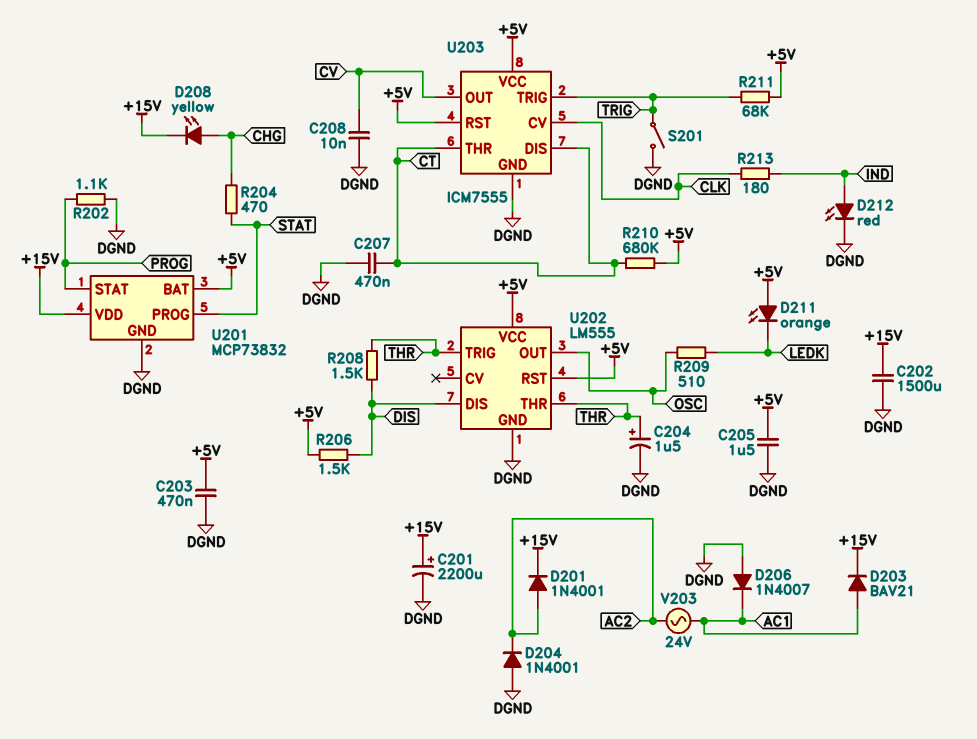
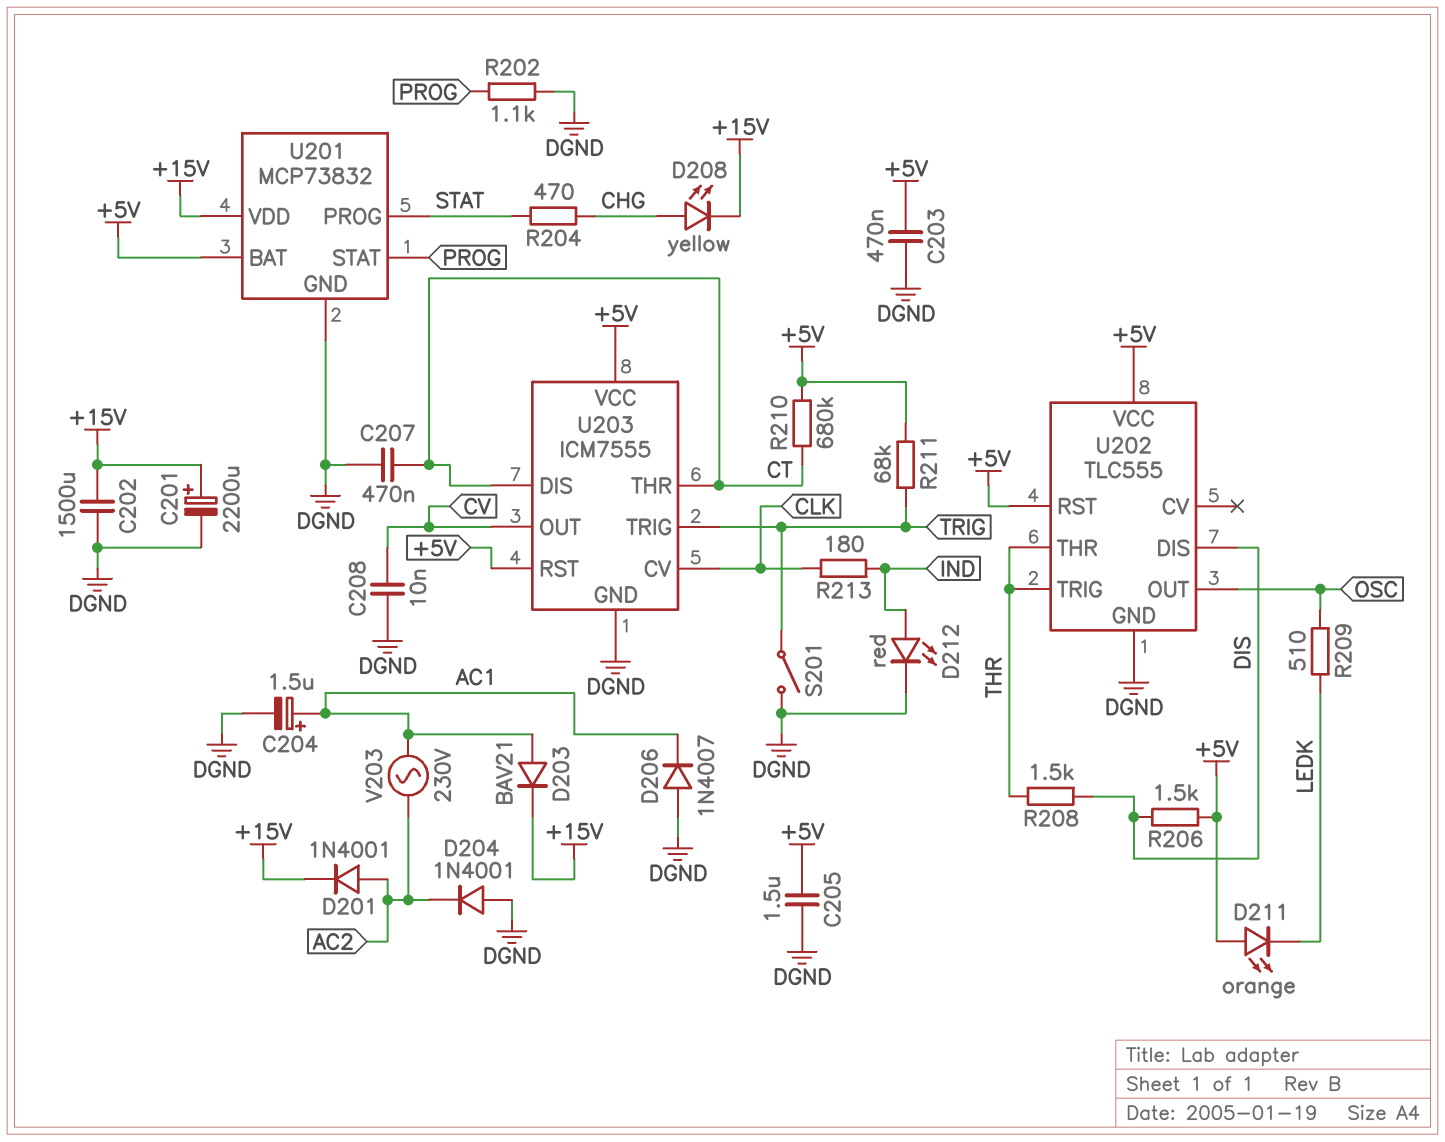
C204: 1.5uF (plus THR, minus DGND) -> 1.5uF (plus AC1, minus DGND)
U202: LM555 -> TLC555
V203: AC 24V (AC1, AC2) -> AC 230V (AC1, AC2)

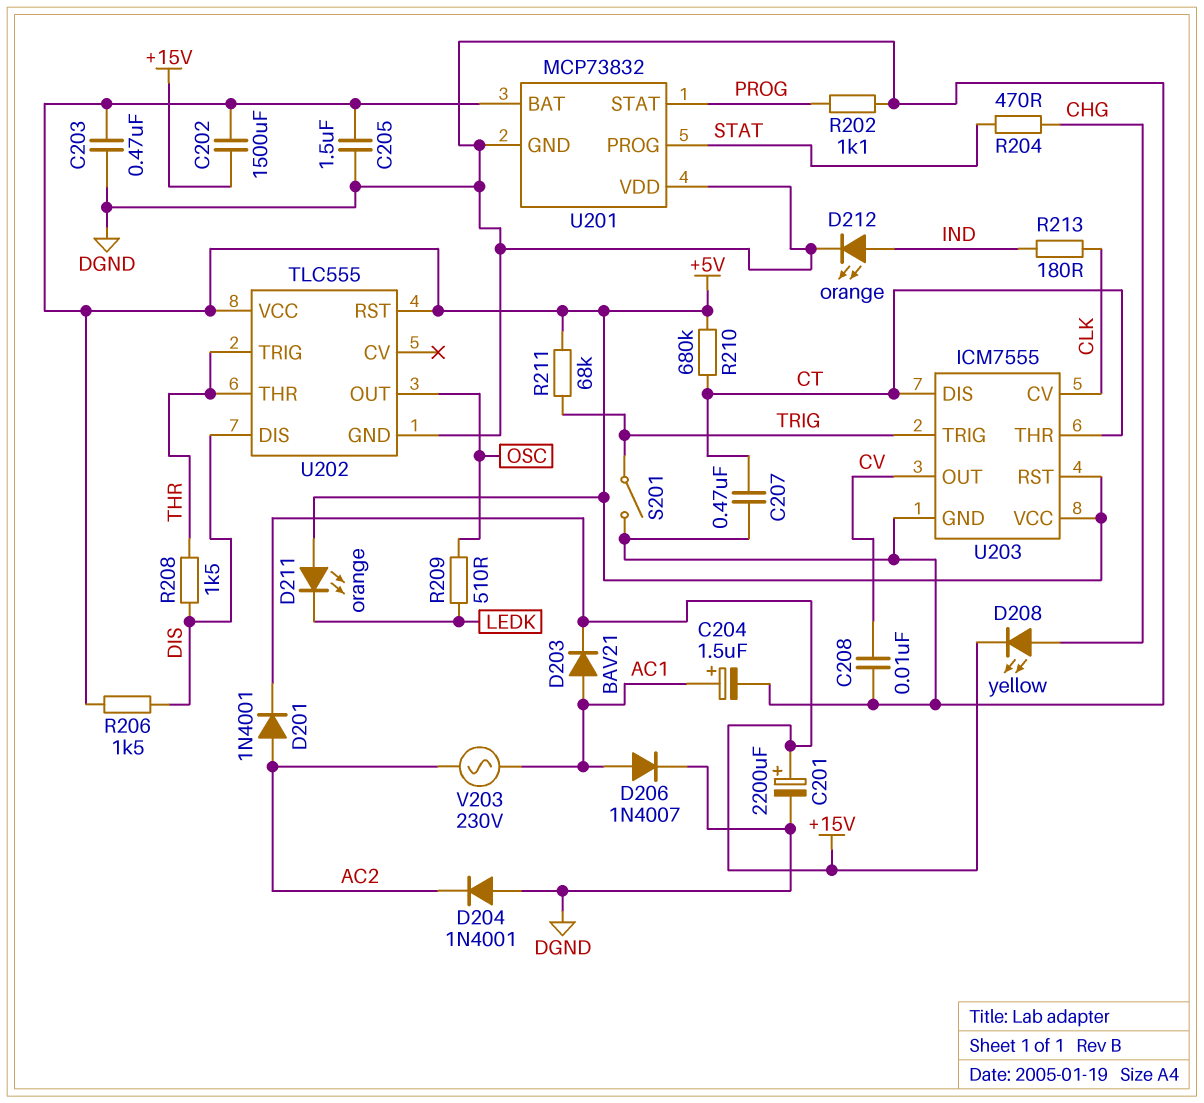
C202: 1500uF (+15V, DGND) -> 1500uF (+5V, +15V)
D206: diode 1N4007 (A DGND, K AC1) -> diode 1N4007 (A AC1, K DGND)
D212: LED red (A IND, K DGND) -> LED orange (A IND, K DGND)
U201 pin VDD: +15V -> DGND

